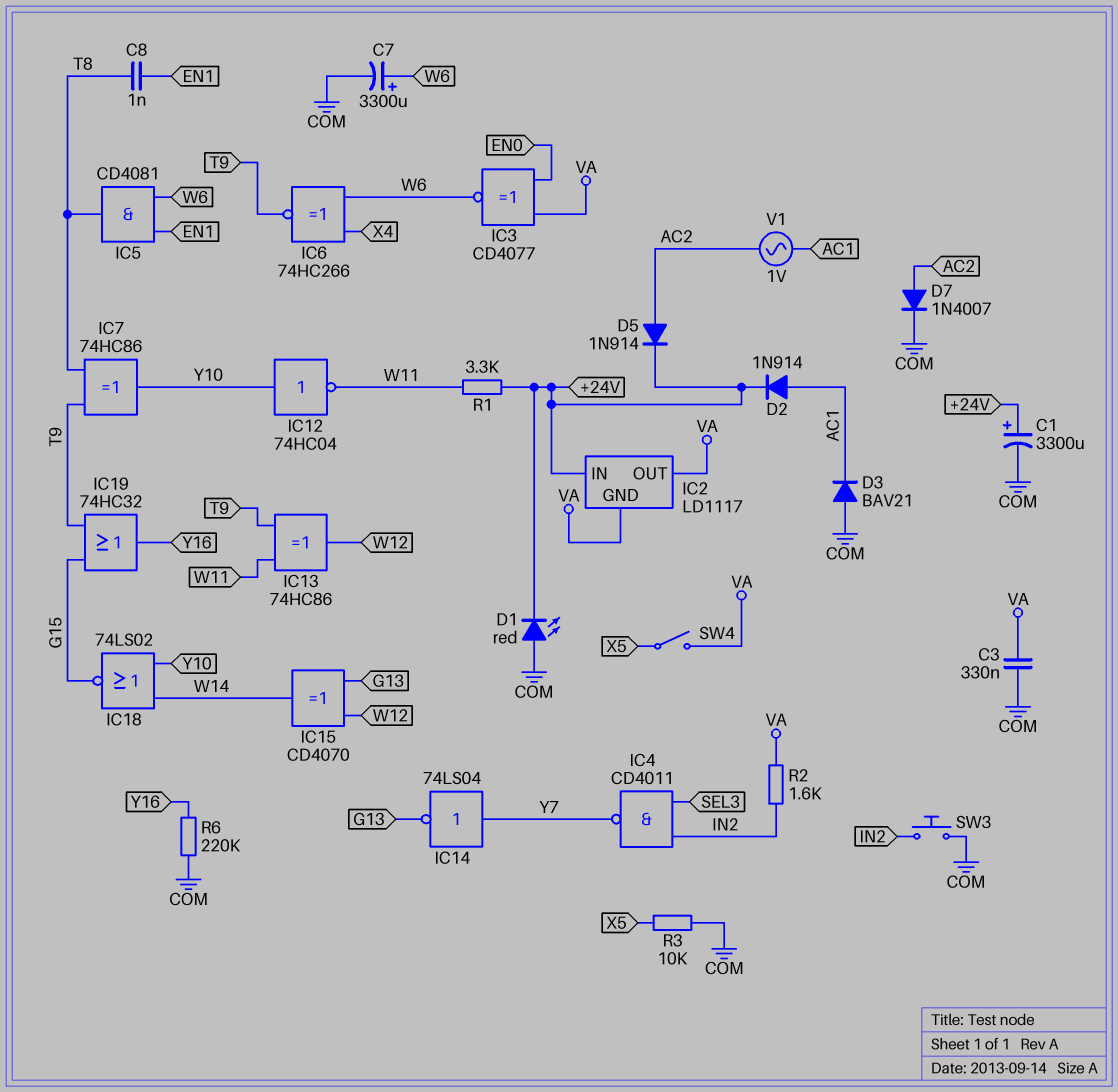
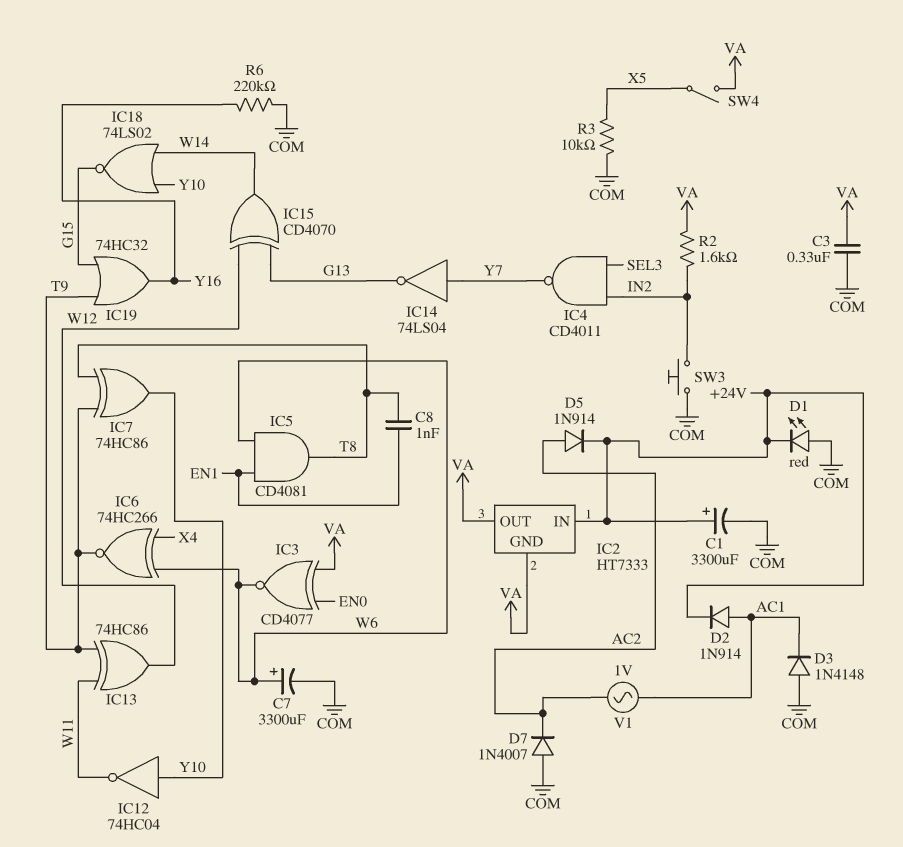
D3: diode BAV21 (A COM, K AC1) -> diode 1N4148 (A COM, K AC1)
D7: diode 1N4007 (A AC2, K COM) -> diode 1N4007 (A COM, K AC2)
IC2: LD1117 -> HT7333
R1: 3.3k (+24V, W11) -> none

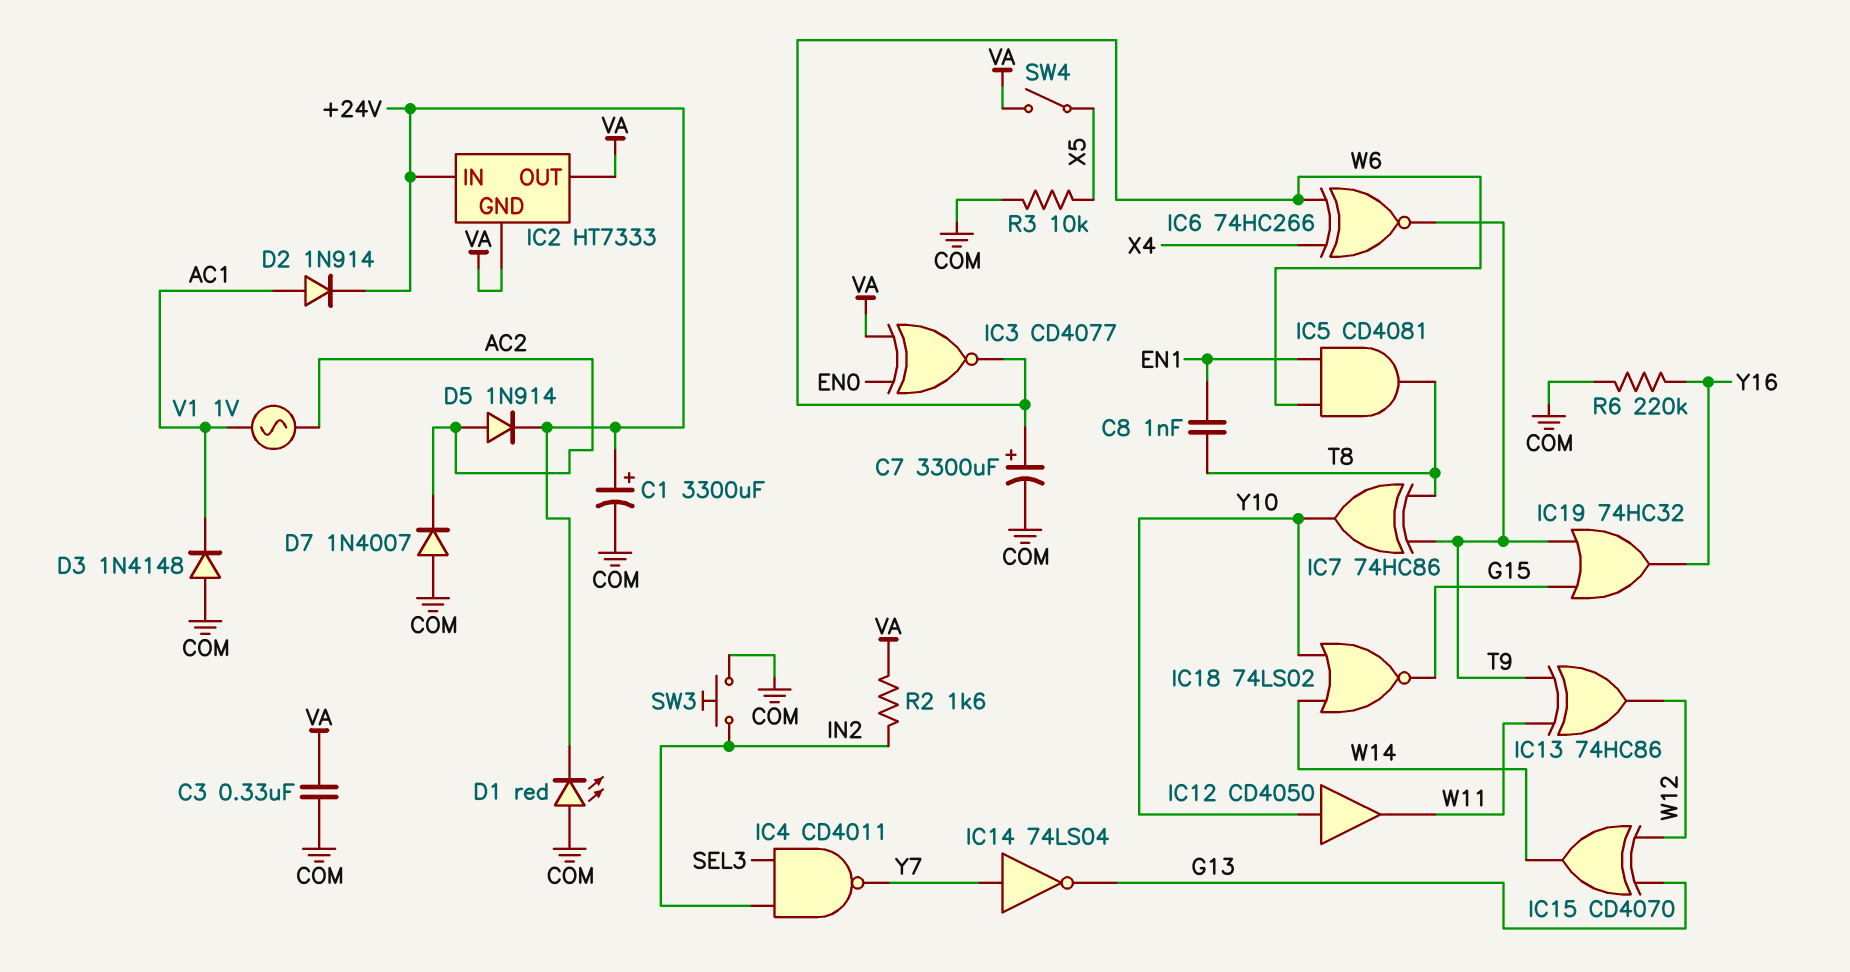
IC12: NOT 74HC04 (in Y10, out W11) -> buffer CD4050 (in Y10, out W11)

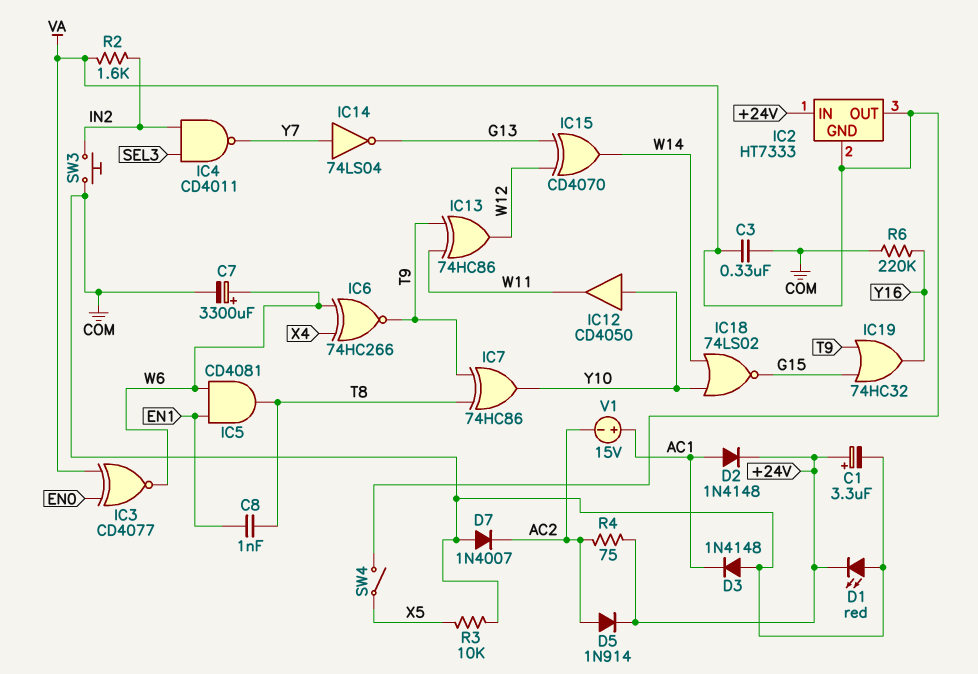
C1: 3300uF (plus +24V, minus COM) -> 3.3uF (plus +24V, minus COM)
D2: diode 1N914 (A AC1, K +24V) -> diode 1N4148 (A AC1, K +24V)
R4: none -> 75 (+24V, AC2)
V1: AC 1V (AC1, AC2) -> 15V (plus AC1, minus AC2)

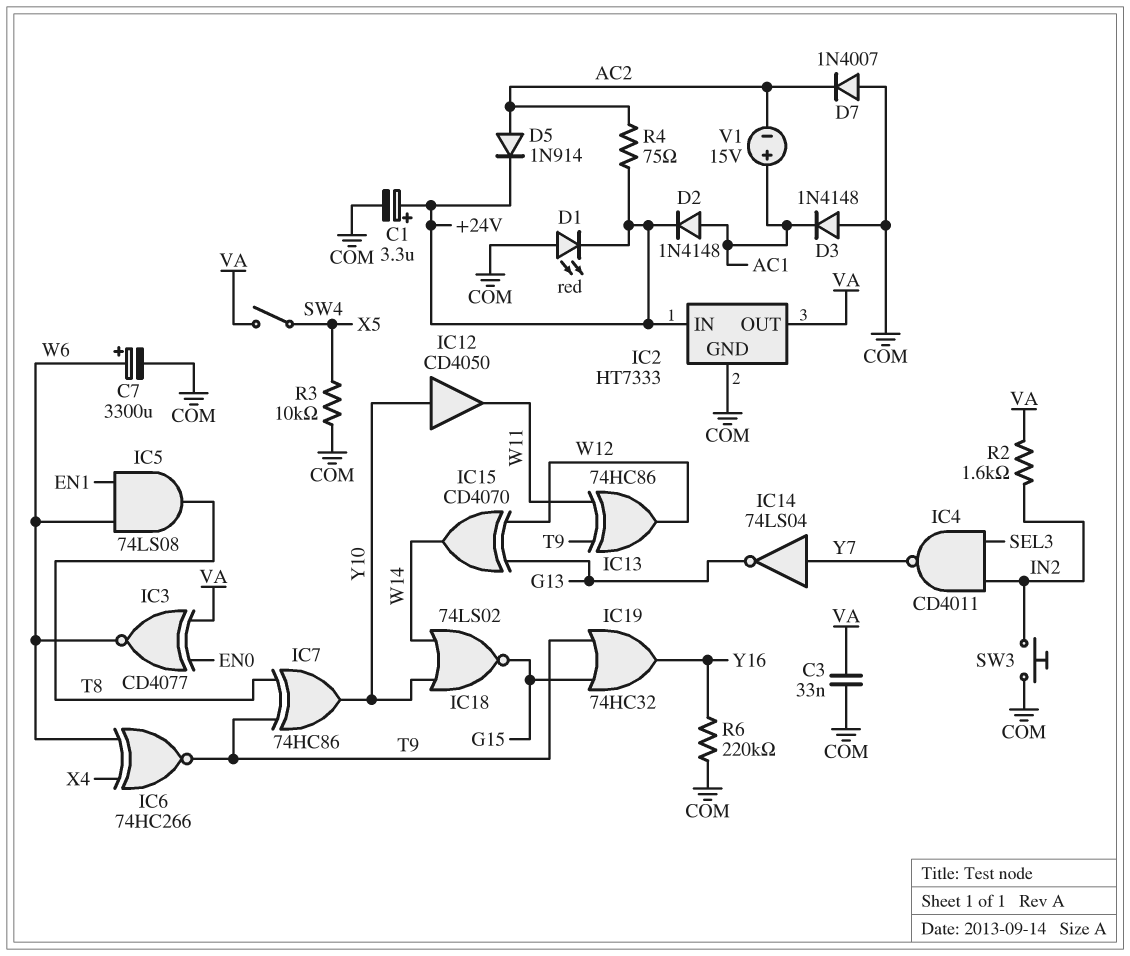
C3: 330nF (COM, VA) -> 33nF (COM, VA)
C8: 1nF (EN1, T8) -> none
IC2 pin GND: VA -> COM
IC5: AND CD4081 (in EN1, in W6, out T8) -> AND 74LS08 (in EN1, in W6, out T8)

